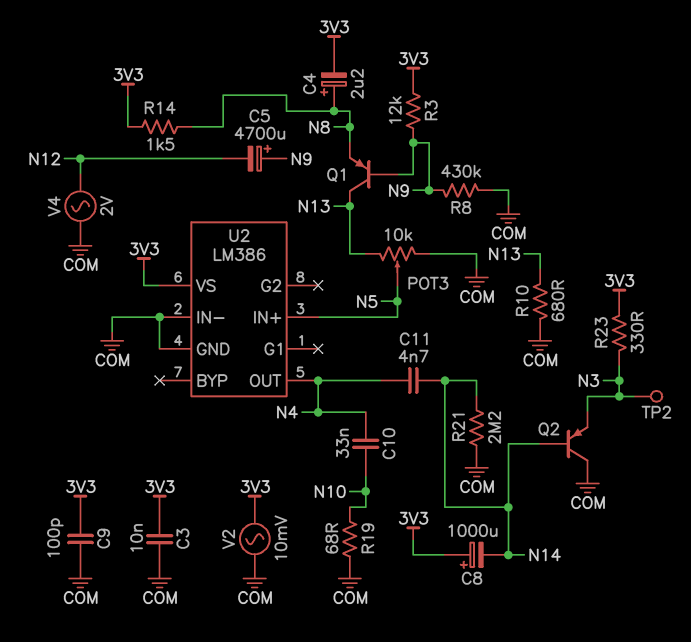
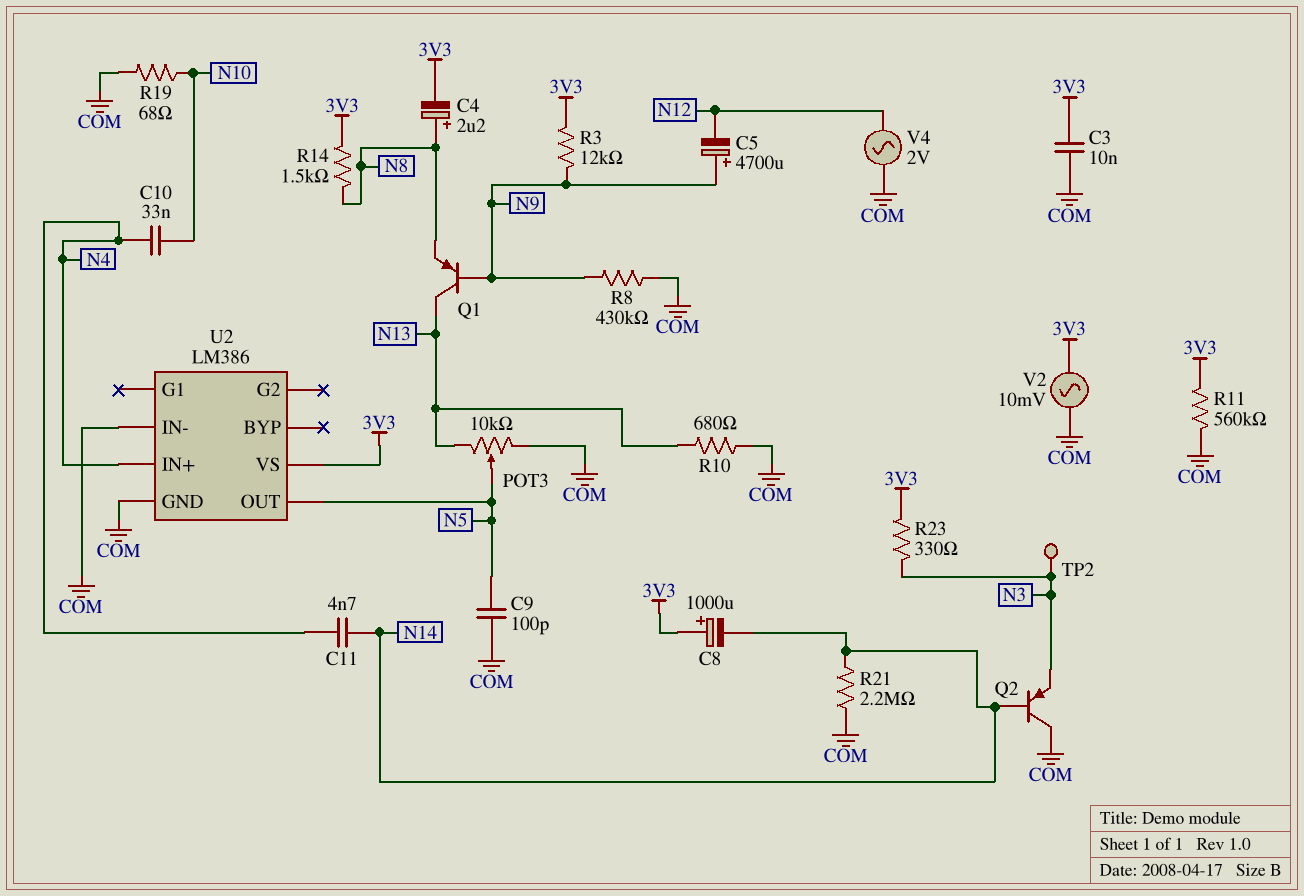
C9: 100pF (3V3, COM) -> 100pF (COM, N5)
R11: none -> 560k (3V3, COM)
U2 pin IN+: N5 -> N4
U2 pin OUT: N4 -> N5

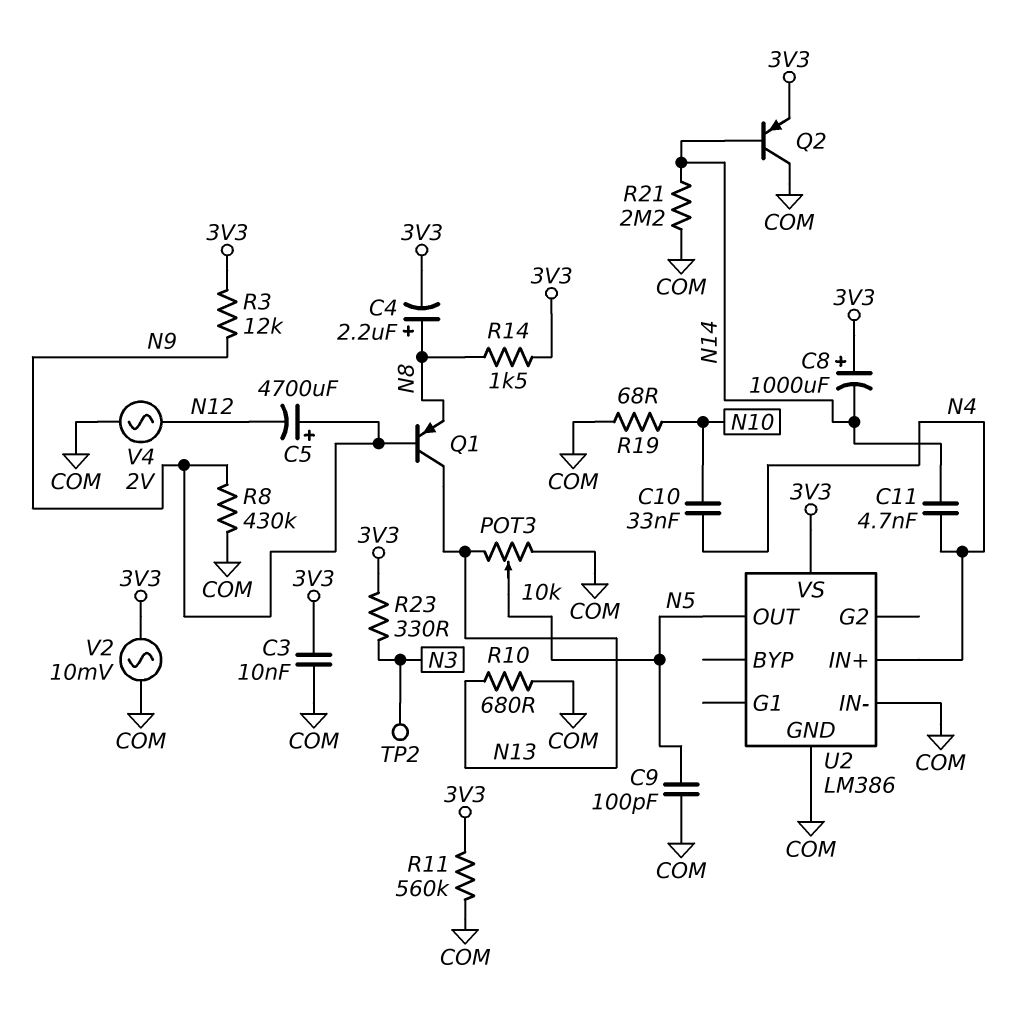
Q2: PNP (B N14, C COM, E N3) -> PNP (B N14, C COM, E 3V3)

